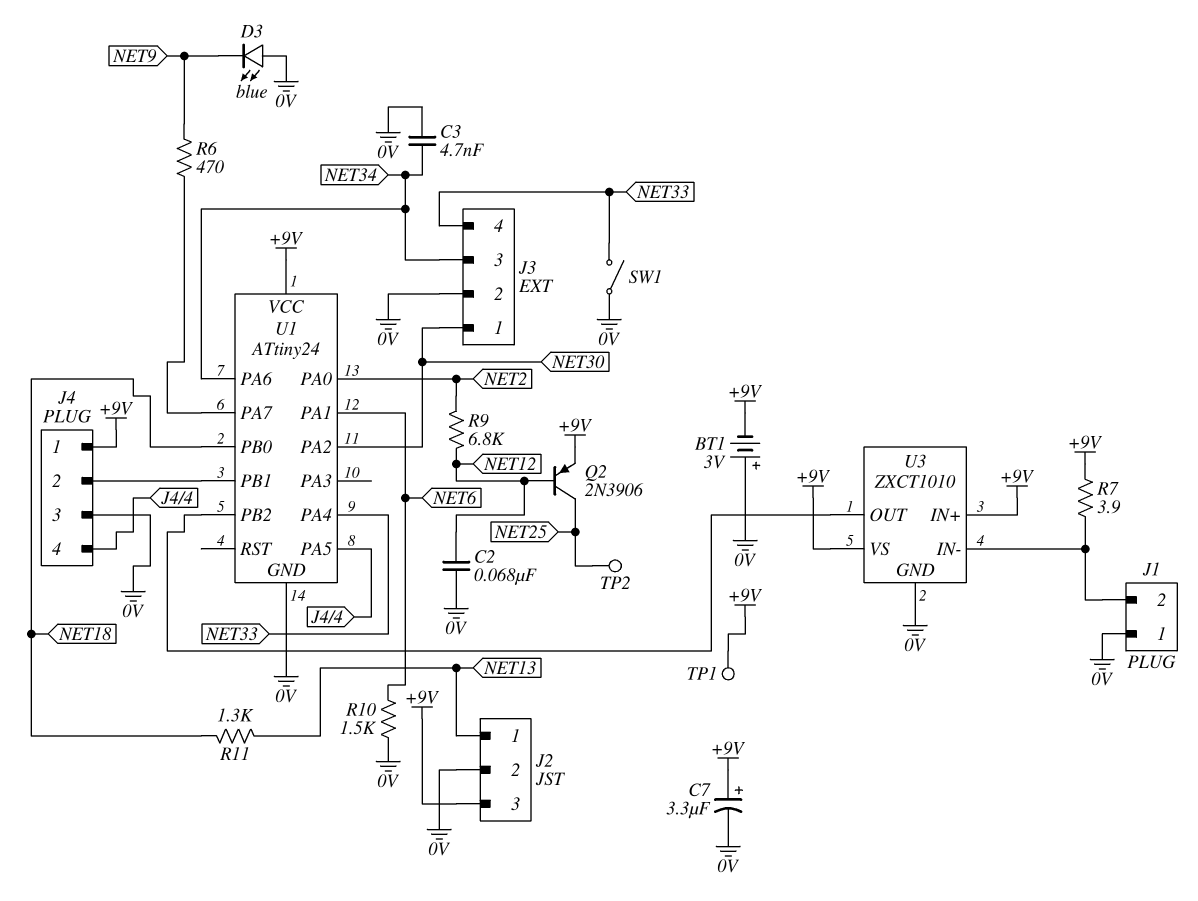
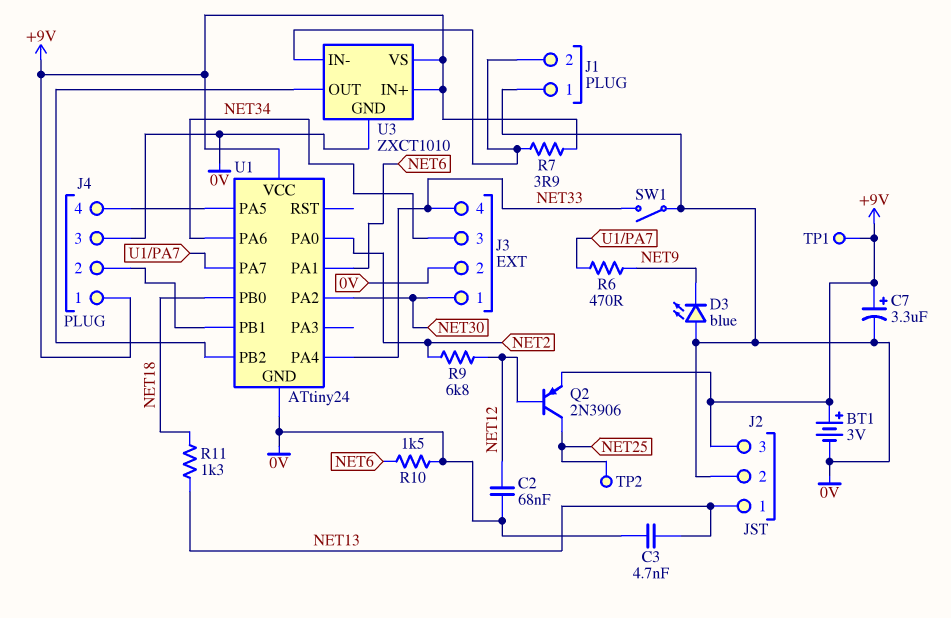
BT1: 3V (plus 0V, minus +9V) -> 3V (plus +9V, minus 0V)
C3: 4.7nF (0V, NET34) -> 4.7nF (0V, NET13)

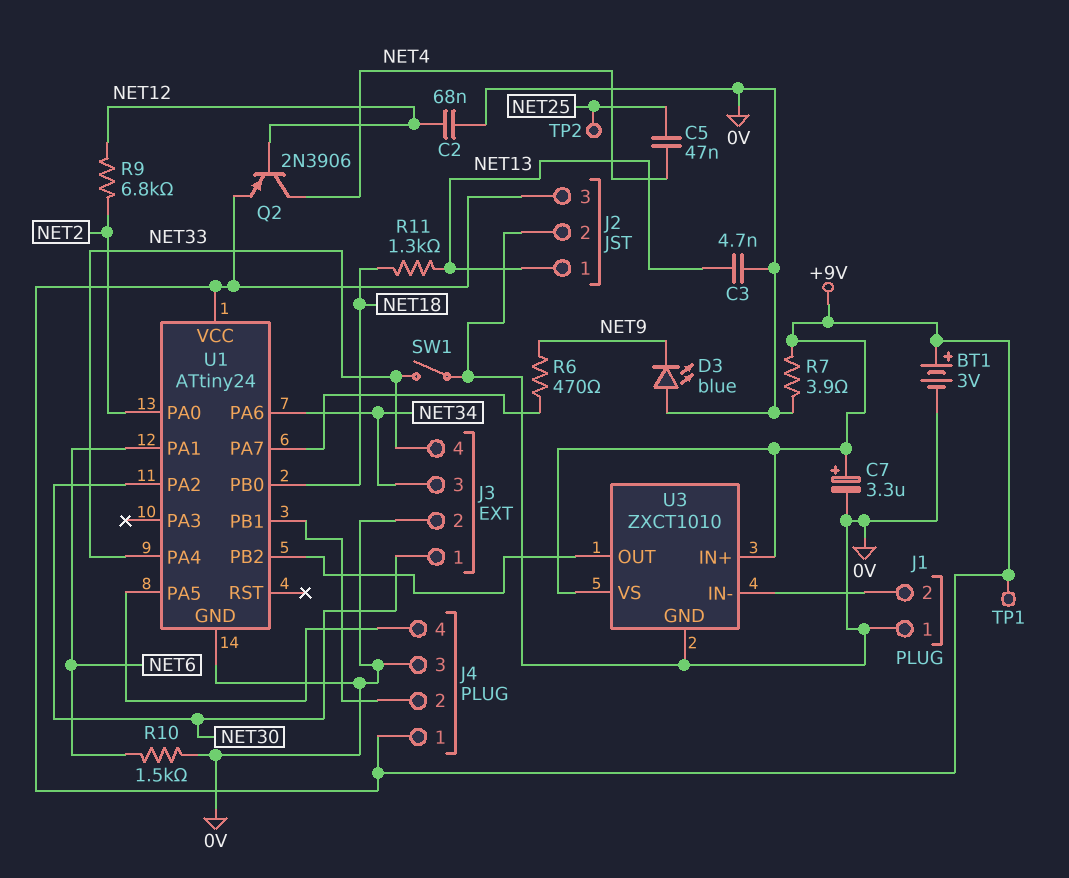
C5: none -> 47nF (NET4, NET25)
Q2: PNP 2N3906 (B NET12, C NET25, E +9V) -> PNP 2N3906 (B NET12, C NET4, E +9V)
R7: 3.9 (+9V, J1/2) -> 3.9 (+9V, 0V)

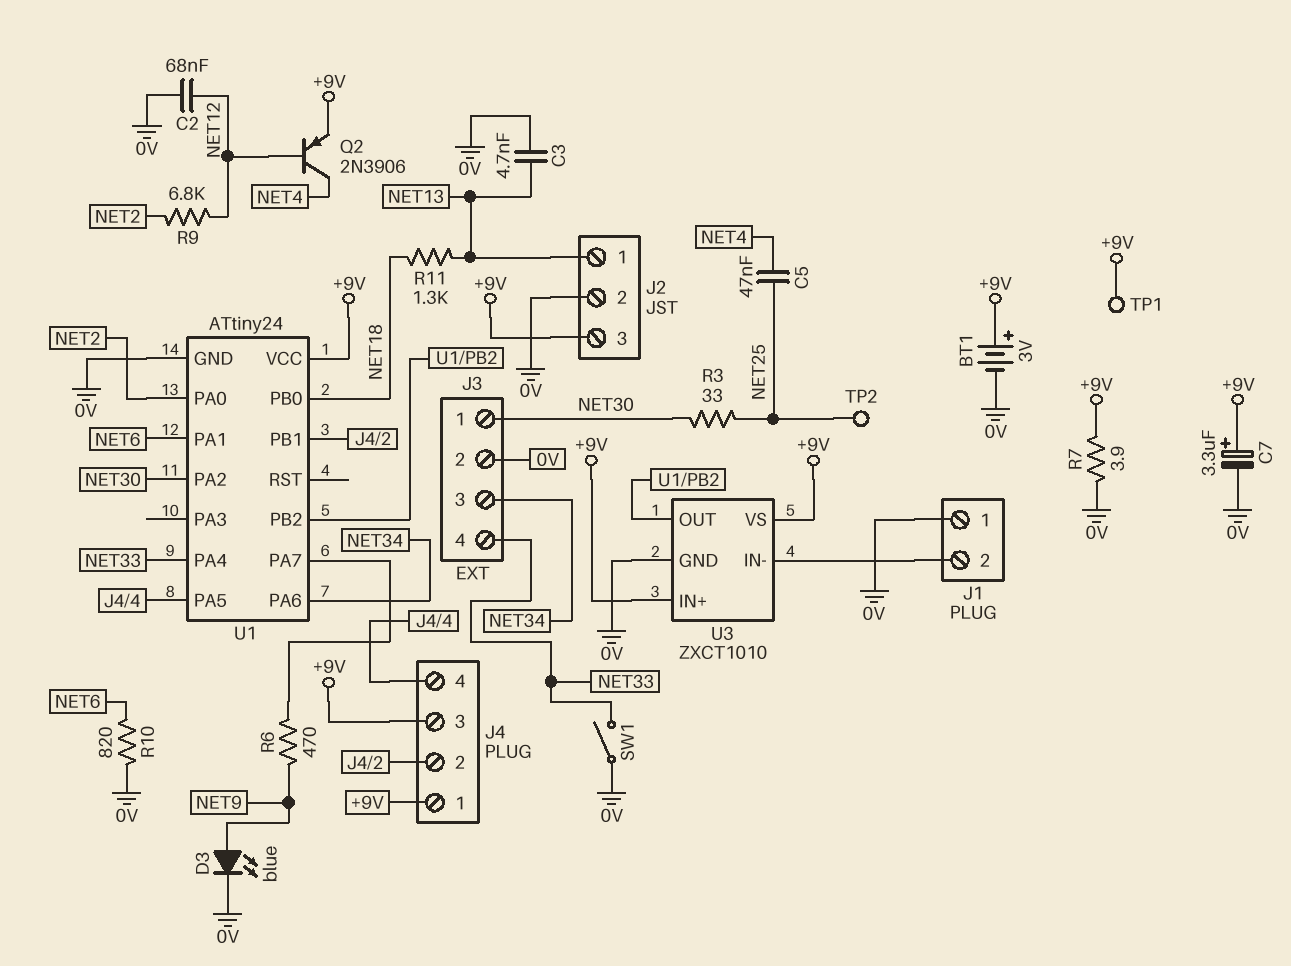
D3: LED blue (A 0V, K NET9) -> LED blue (A NET9, K 0V)
J4 pin 3: 0V -> +9V
R3: none -> 33 (NET25, NET30)
R10: 1.5k (0V, NET6) -> 820 (0V, NET6)

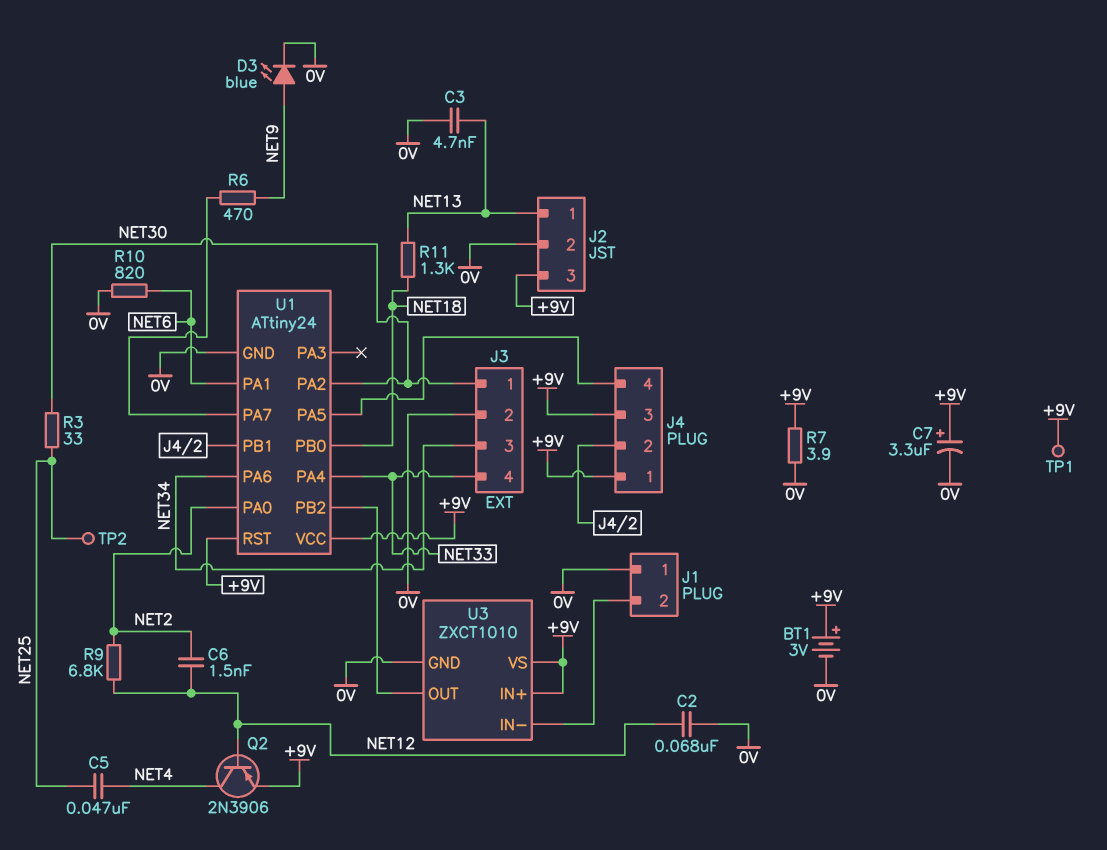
C6: none -> 1.5nF (NET2, NET12)
SW1: switch (0V, NET33) -> none
U1 pin RST: none -> +9V

